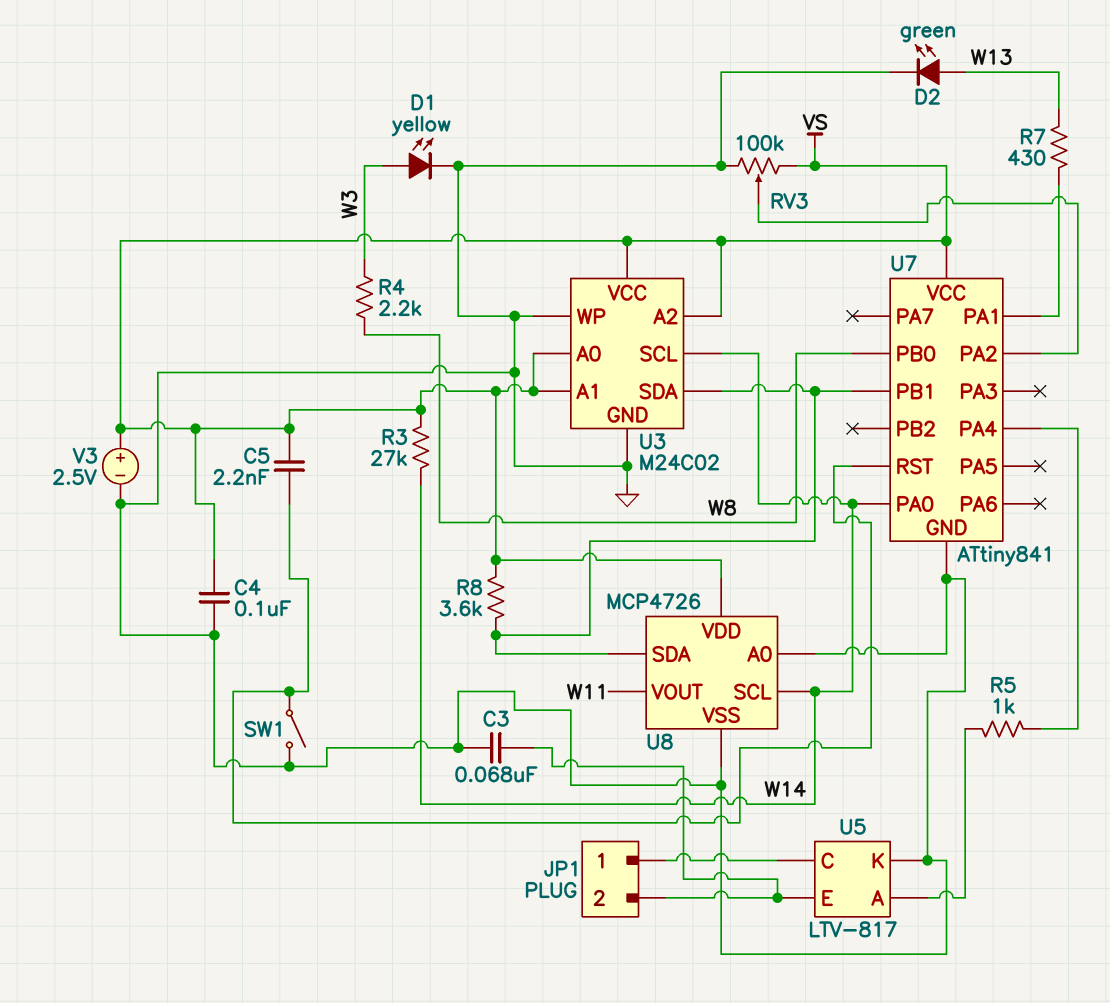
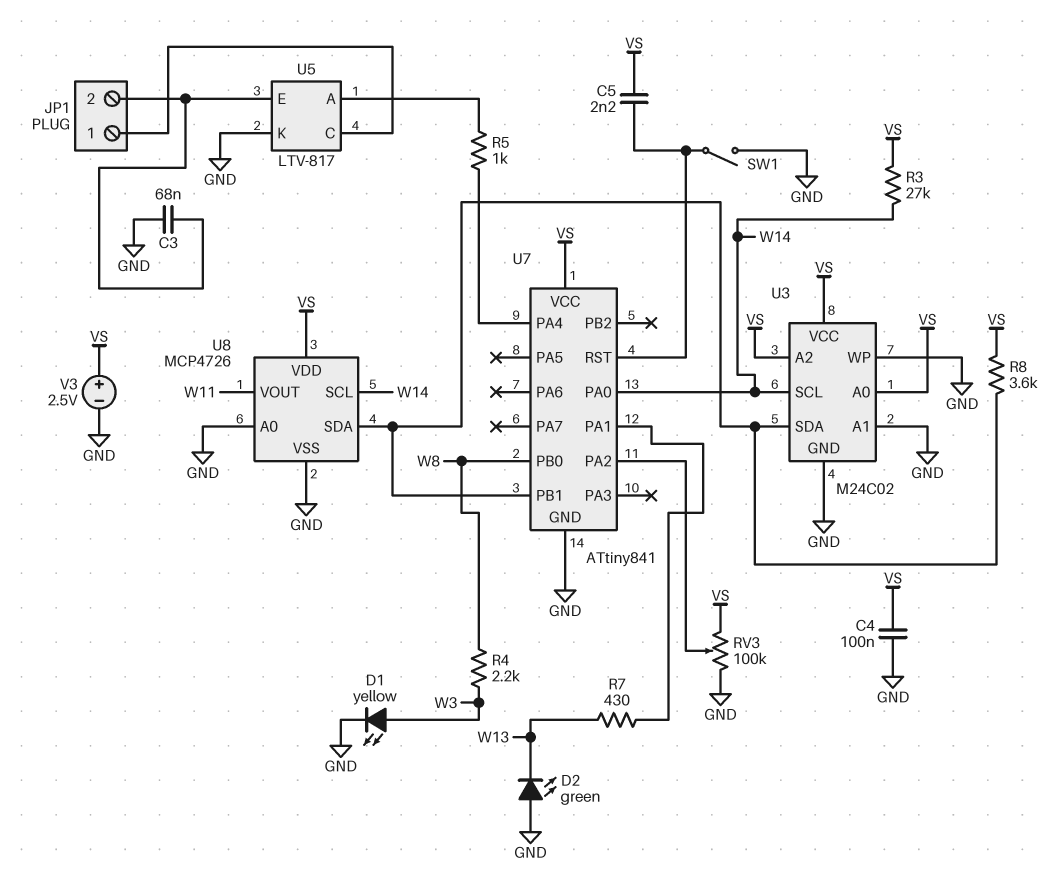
D2: LED green (A W13, K GND) -> LED green (A GND, K W13)
U3 pin A1: VS -> GND

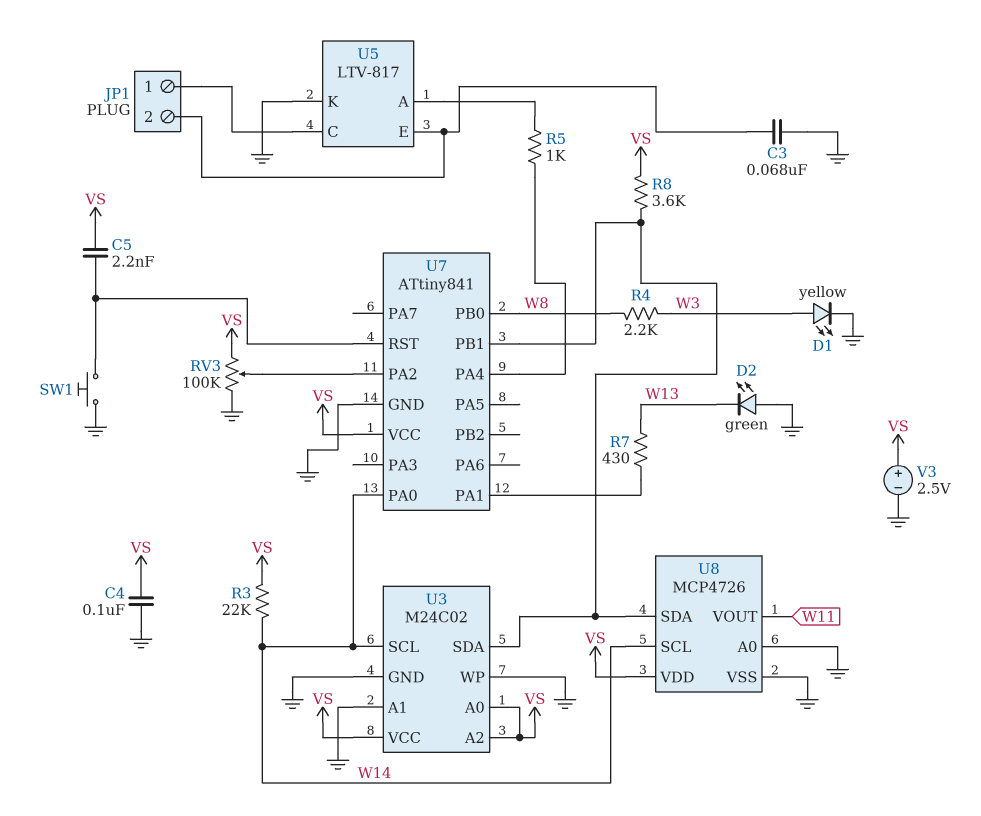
R3: 27k (VS, W14) -> 22k (VS, W14)
SW1: switch (GND, U7/RST) -> button (GND, U7/RST)

